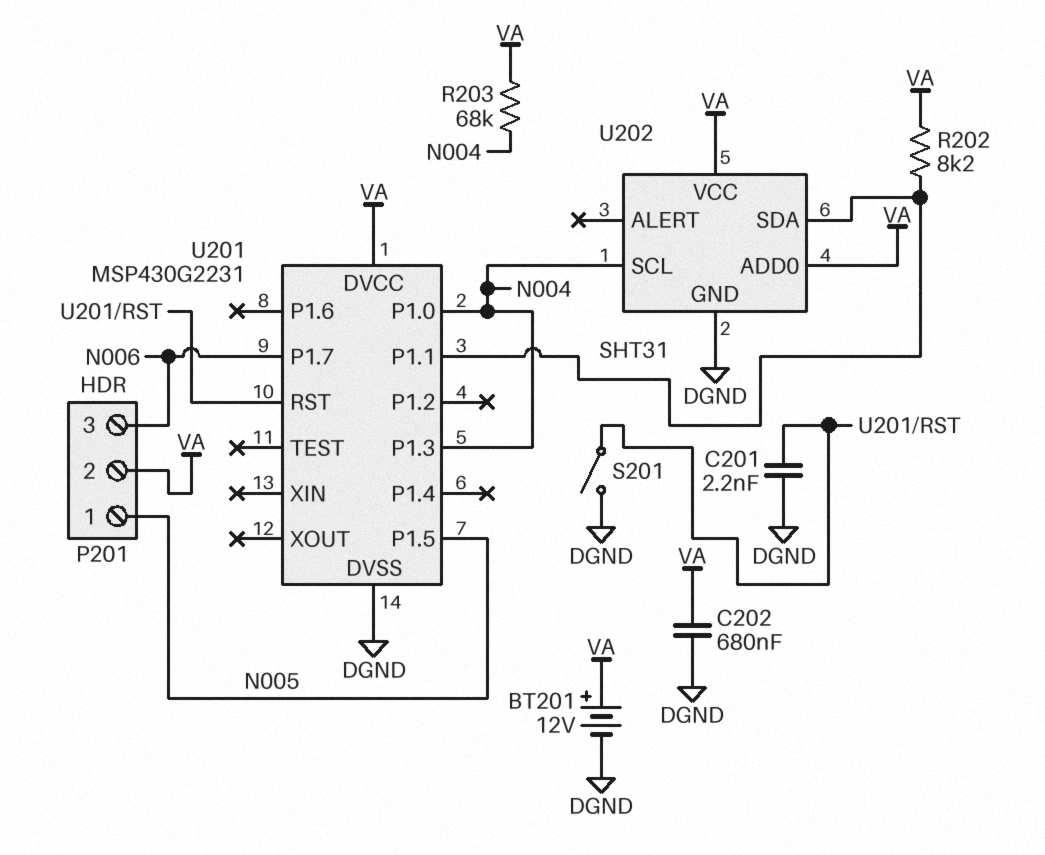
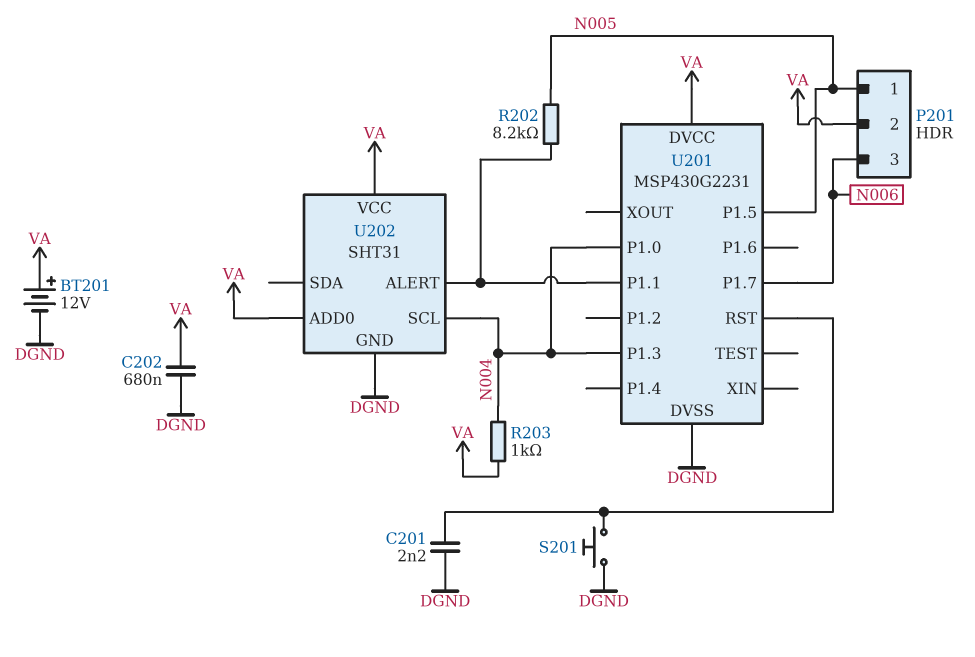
R202: 8.2k (U201/P1.1, VA) -> 8.2k (N005, U201/P1.1)
R203: 68k (N004, VA) -> 1k (N004, VA)
S201: switch (DGND, U201/RST) -> button (DGND, U201/RST)
U202 pin ALERT: none -> U201/P1.1
U202 pin SDA: U201/P1.1 -> none

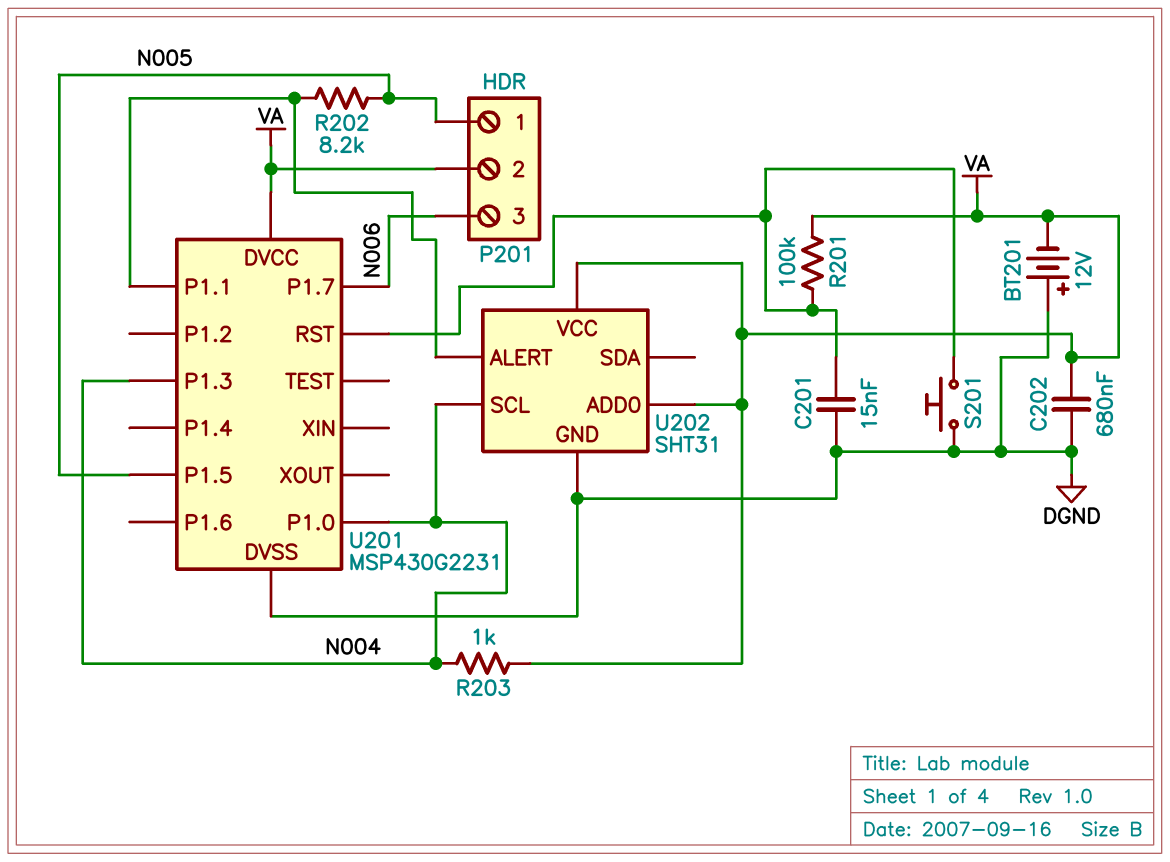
BT201: 12V (plus VA, minus DGND) -> 12V (plus DGND, minus VA)
C201: 2.2nF (DGND, U201/RST) -> 15nF (DGND, U201/RST)
R201: none -> 100k (U201/RST, VA)

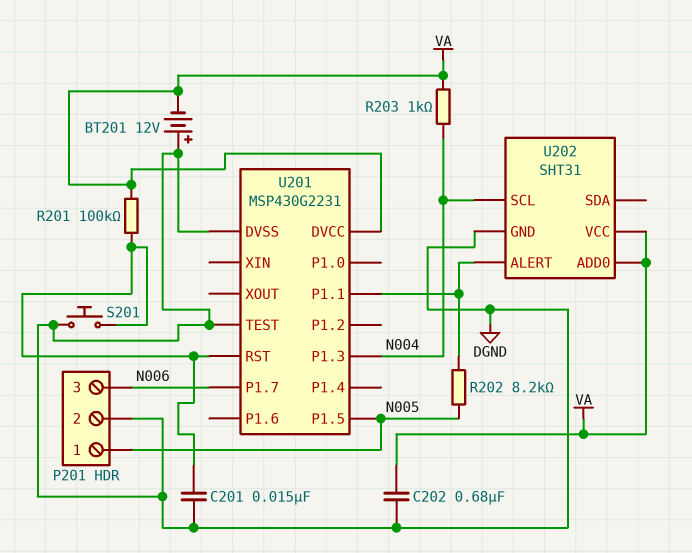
P201 pin 2: VA -> DGND
U201 pin P1.0: N004 -> none
U201 pin TEST: none -> DGND

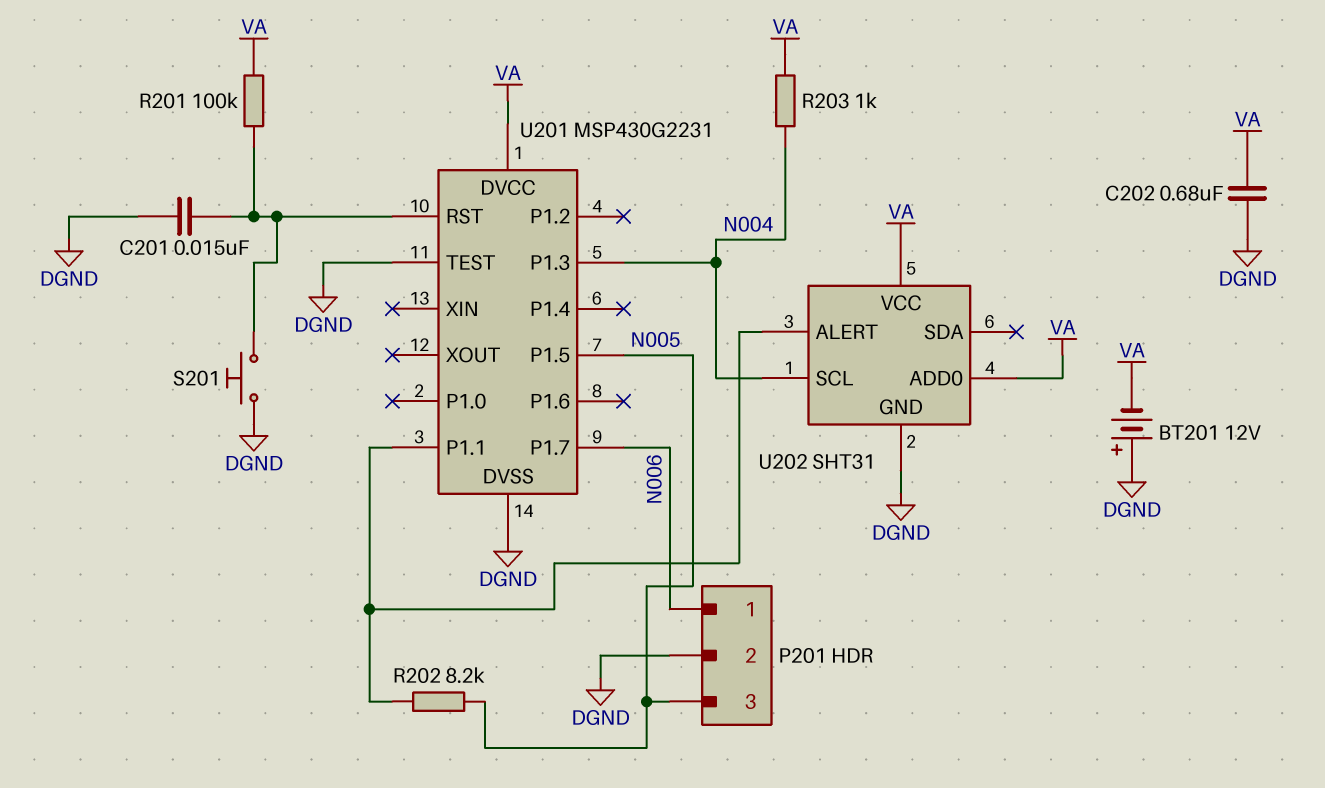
P201 pin 1: N005 -> N006
P201 pin 3: N006 -> N005

